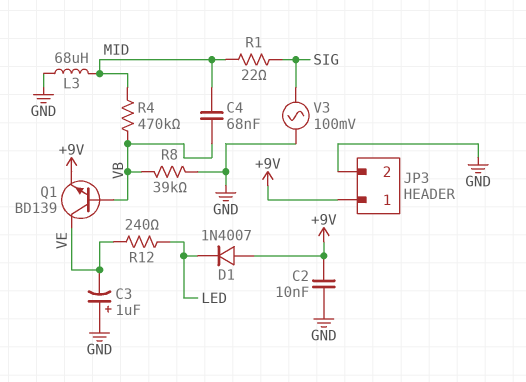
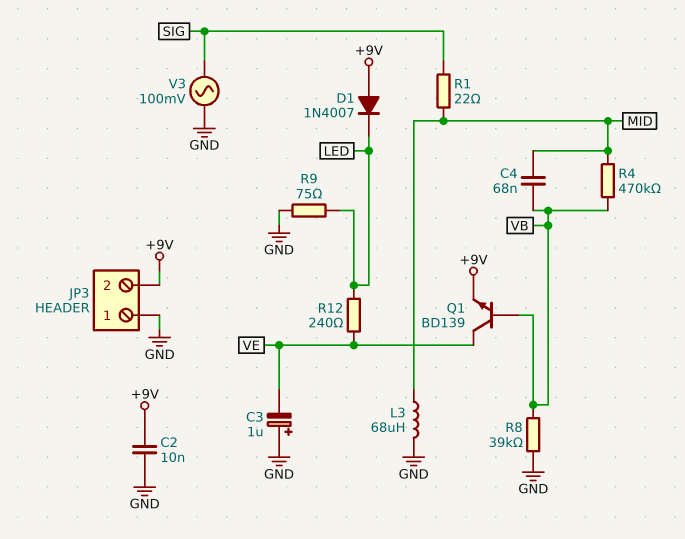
JP3 pin 1: +9V -> GND
JP3 pin 2: GND -> +9V
R9: none -> 75 (GND, LED)

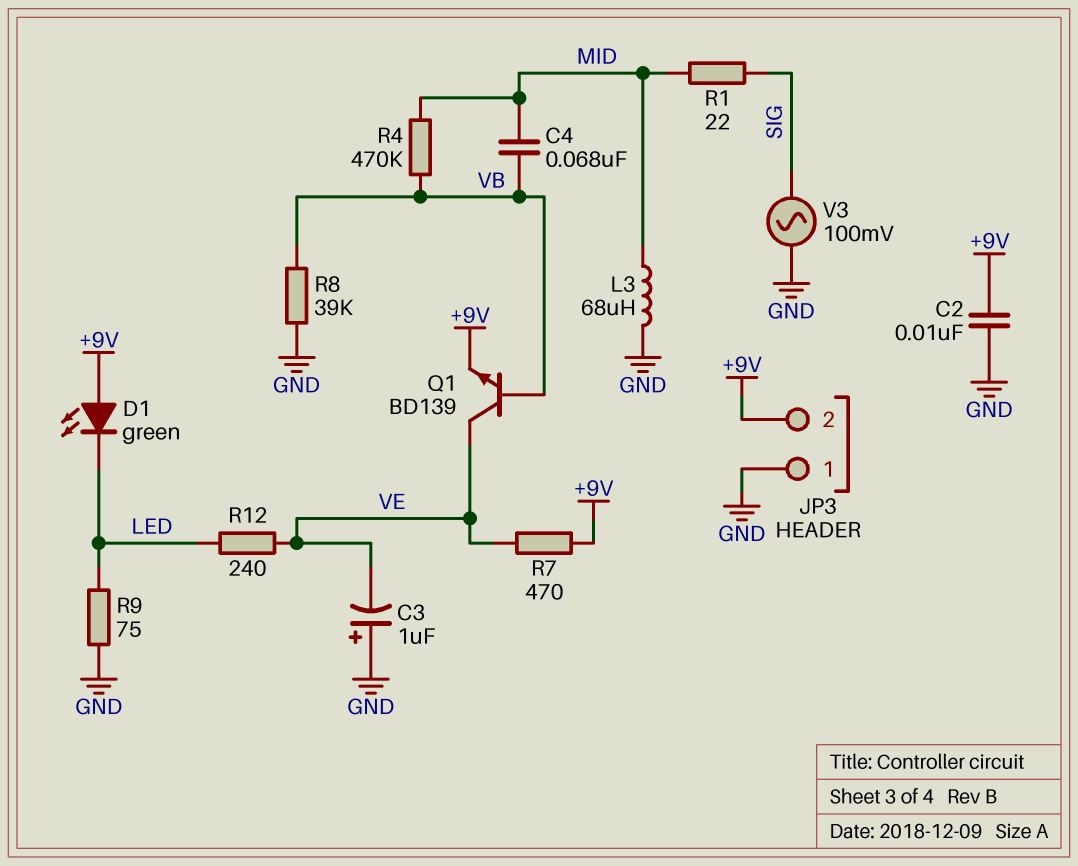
D1: diode 1N4007 (A +9V, K LED) -> LED green (A +9V, K LED)
R7: none -> 470 (+9V, VE)

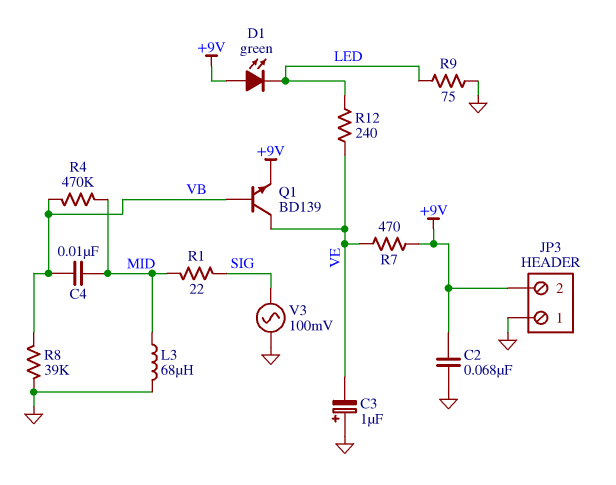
C2: 10nF (+9V, GND) -> 68nF (+9V, GND)
C4: 68nF (MID, VB) -> 10nF (MID, VB)

